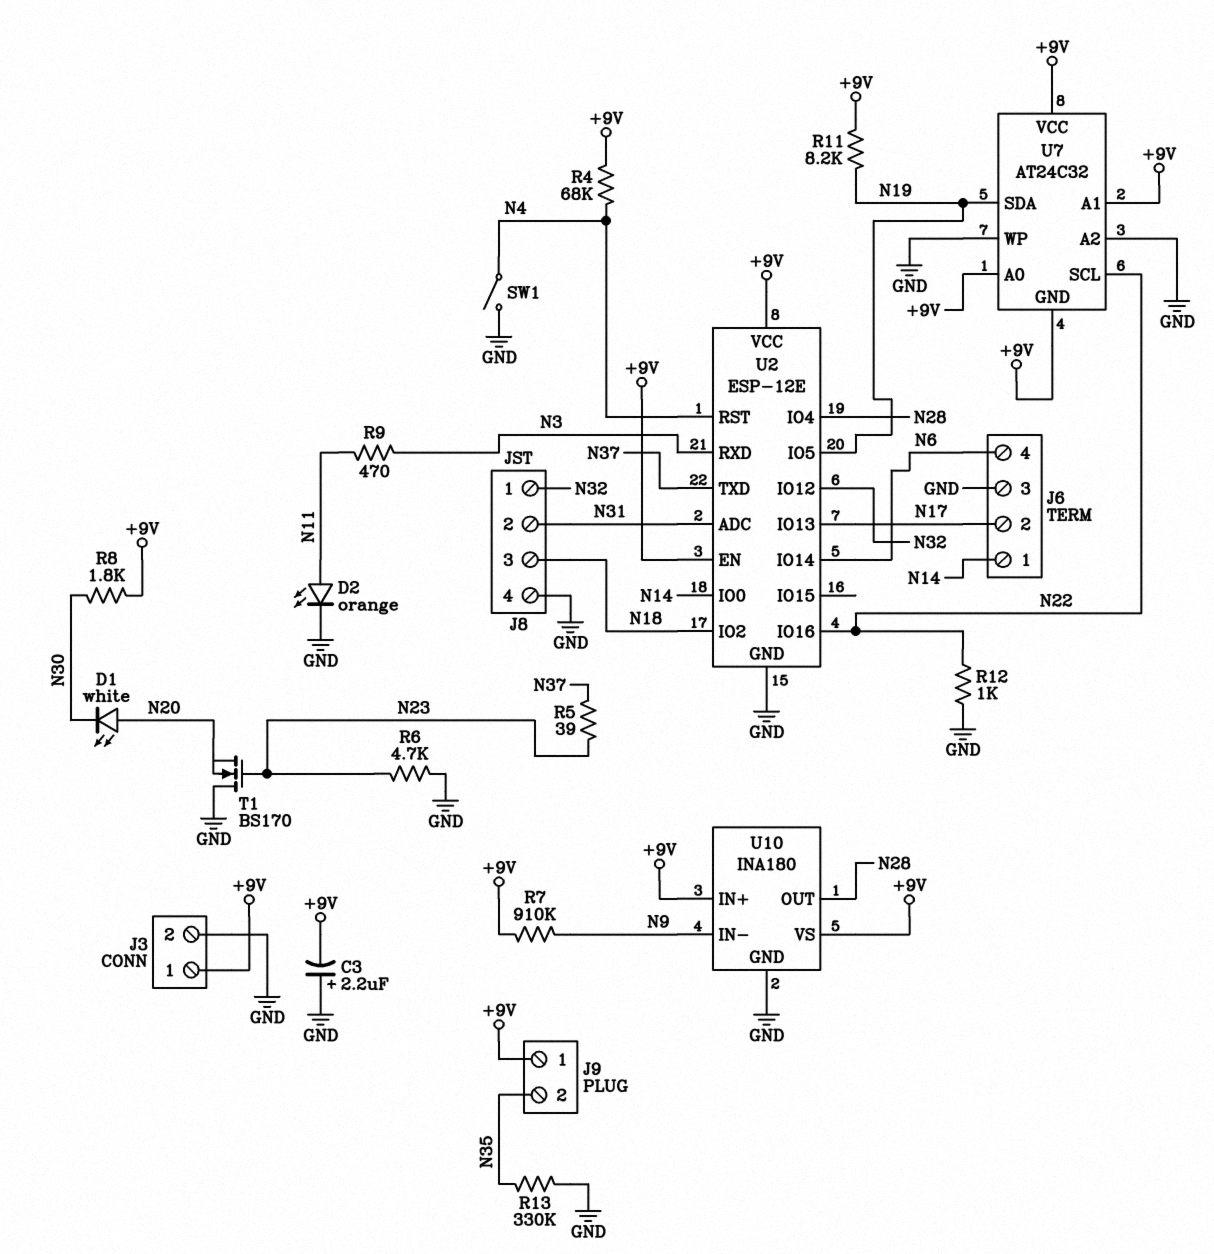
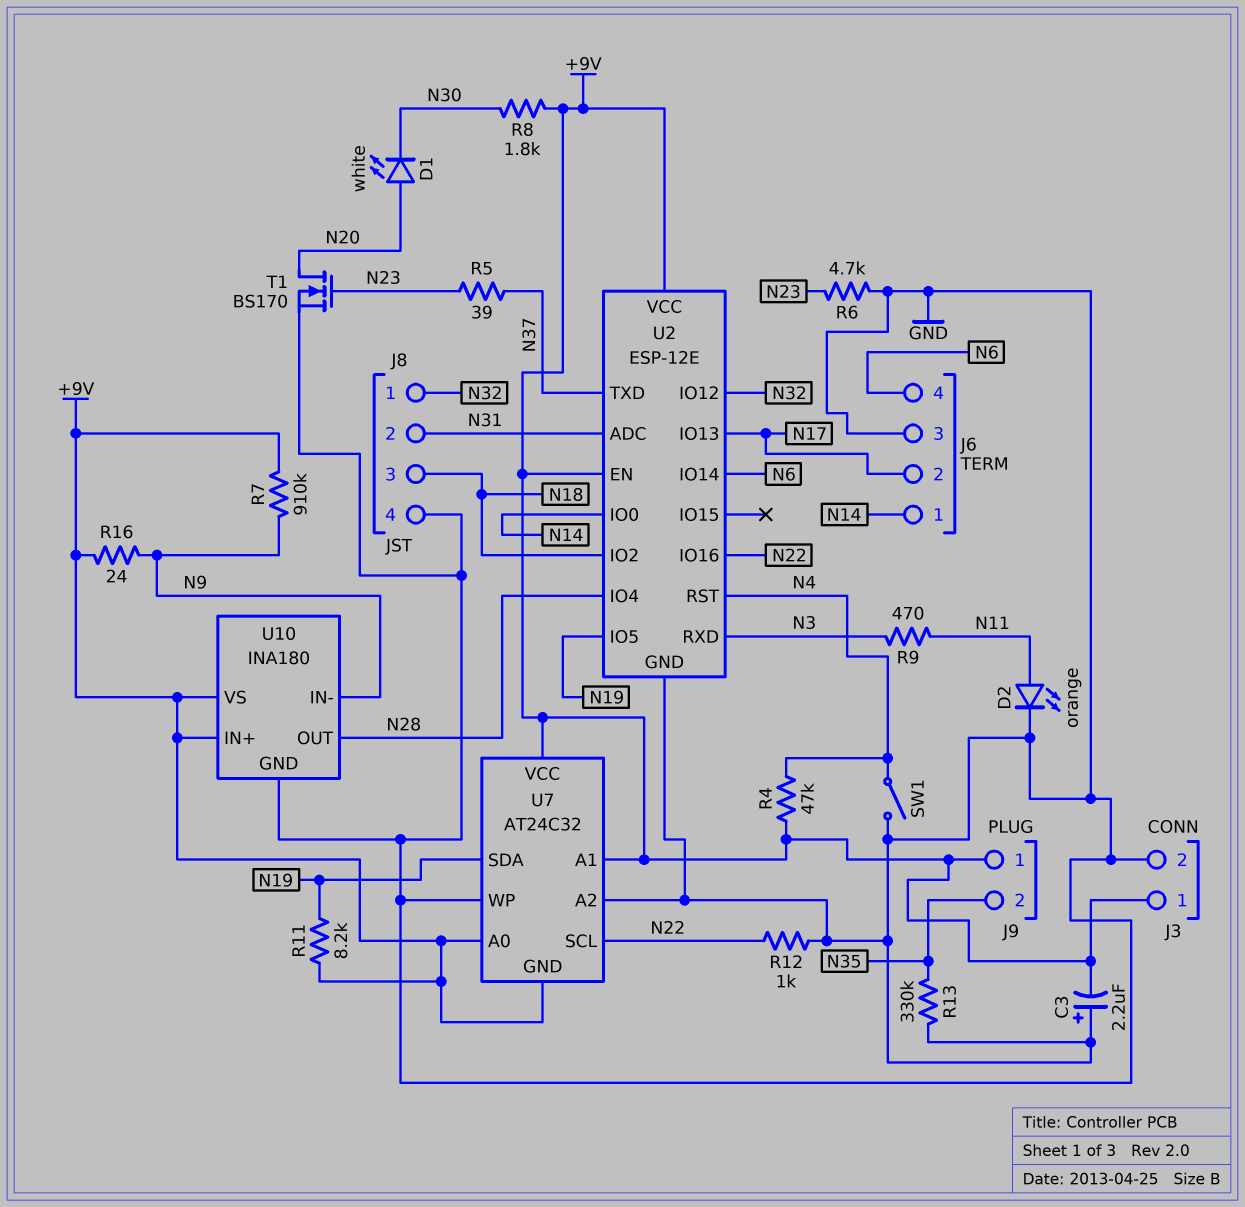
R4: 68k (+9V, N4) -> 47k (+9V, N4)
R16: none -> 24 (+9V, N9)
T1: NMOS BS170 (G N23, D GND, S N20) -> NMOS BS170 (G N23, D N20, S GND)

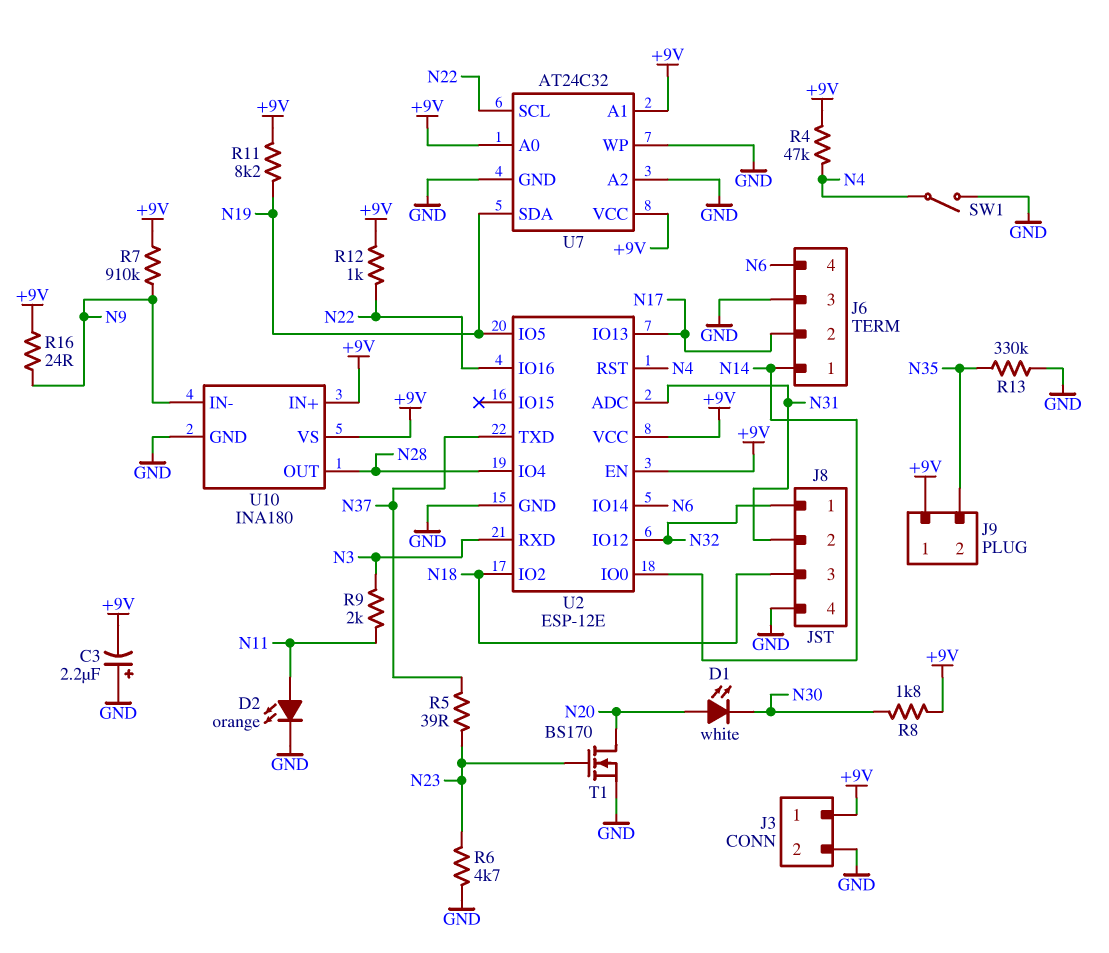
R9: 470 (N3, N11) -> 2k (N3, N11)
R12: 1k (GND, N22) -> 1k (+9V, N22)
U7 pin GND: +9V -> GND

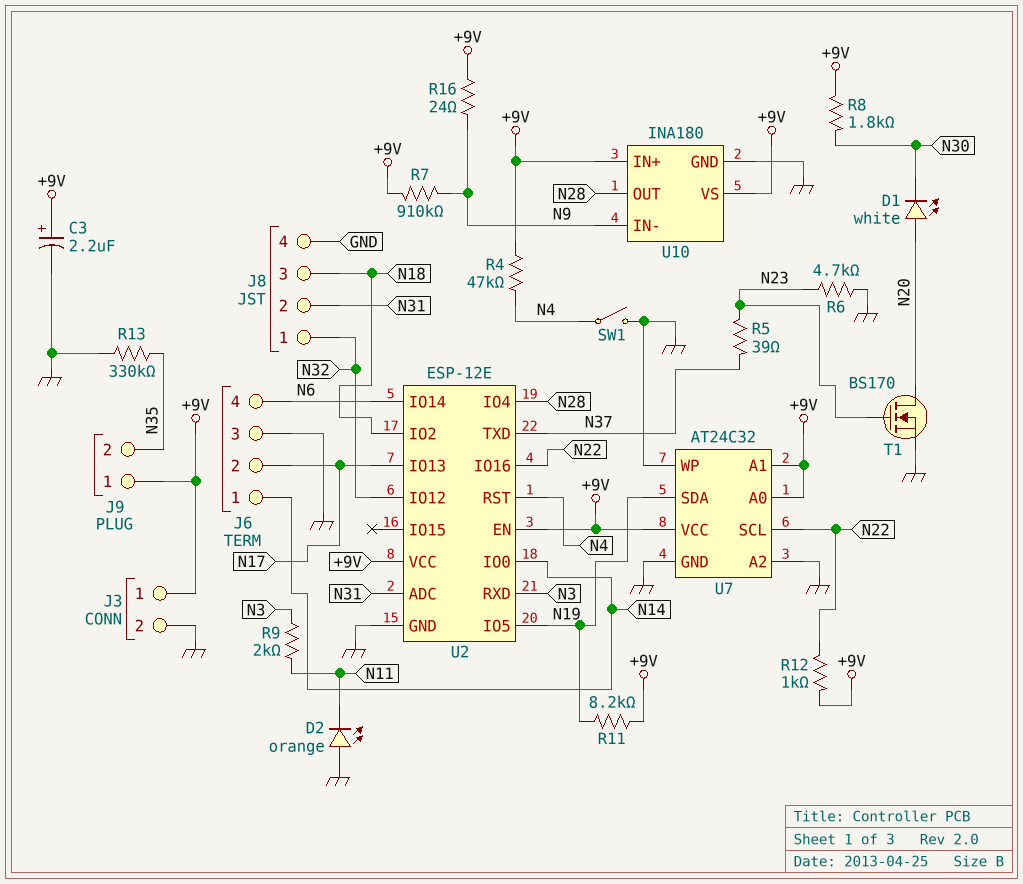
C3: 2.2uF (plus GND, minus +9V) -> 2.2uF (plus +9V, minus GND)
D2: LED orange (A N11, K GND) -> LED orange (A GND, K N11)

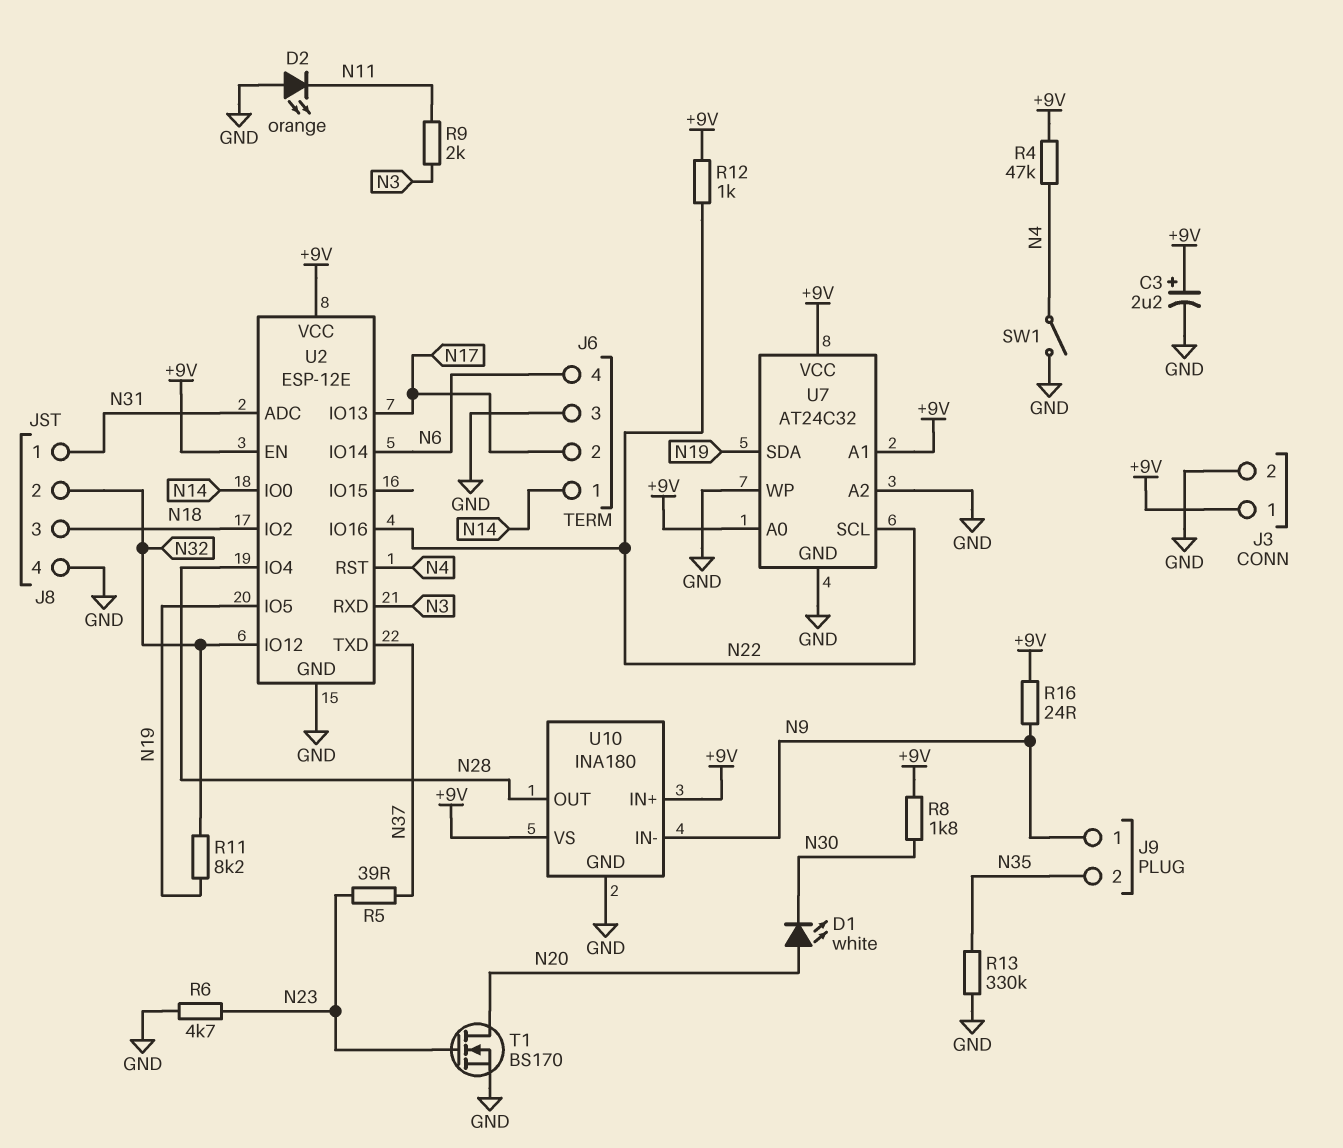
J8 pin 1: N32 -> N31
J8 pin 2: N31 -> N32
J9 pin 1: +9V -> N9
R7: 910k (+9V, N9) -> none
R11: 8.2k (+9V, N19) -> 8.2k (N19, N32)

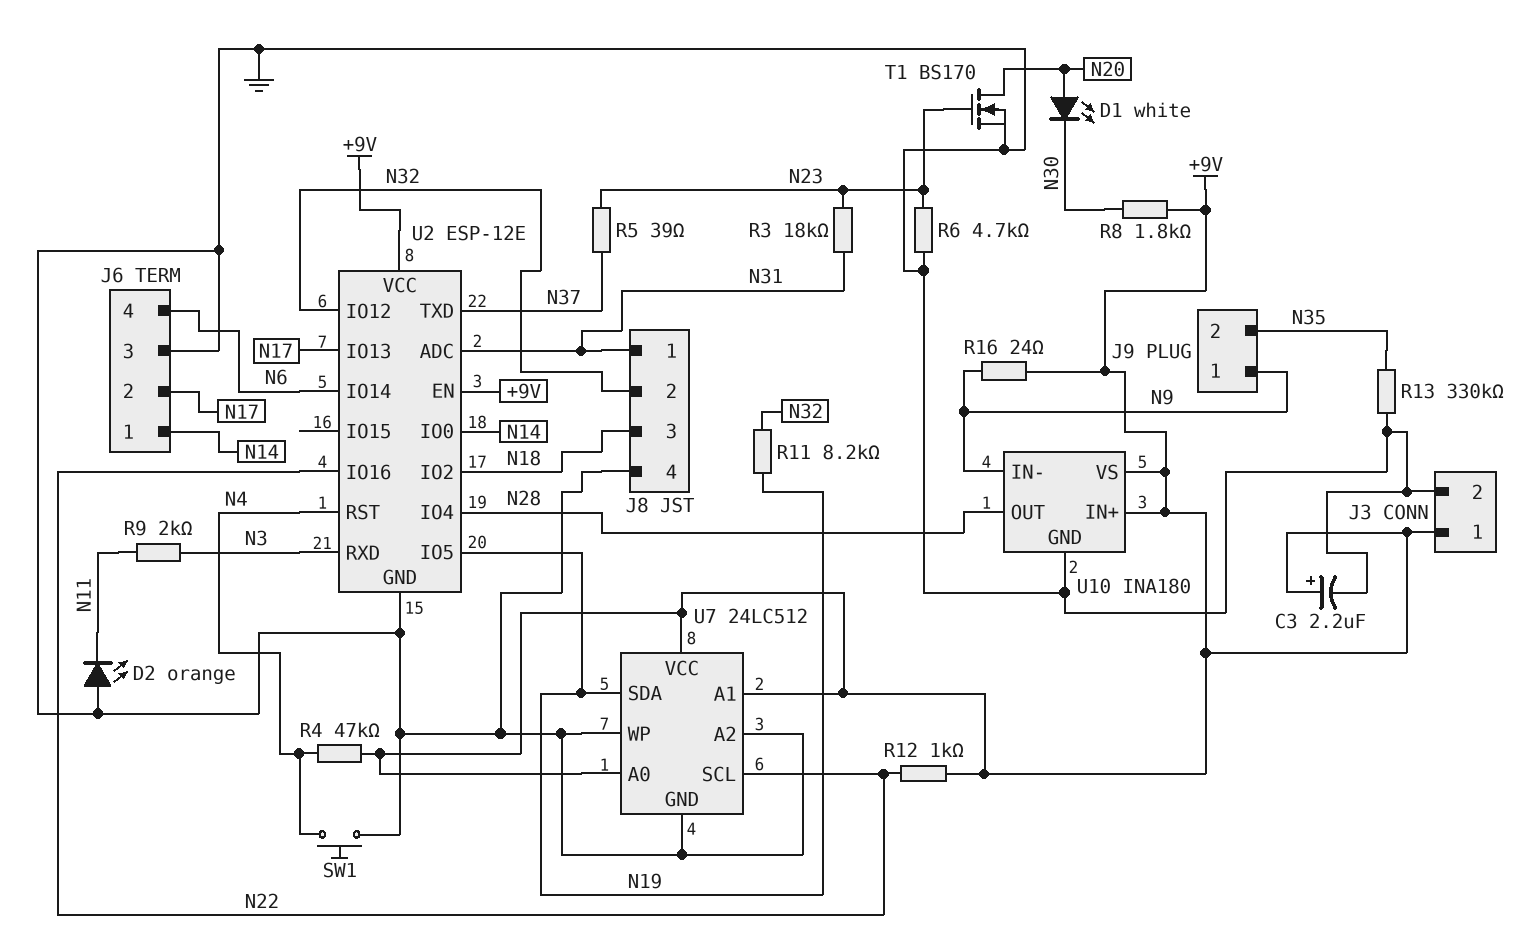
R3: none -> 18k (N23, N31)
SW1: switch (GND, N4) -> button (GND, N4)
U7: AT24C32 -> 24LC512

